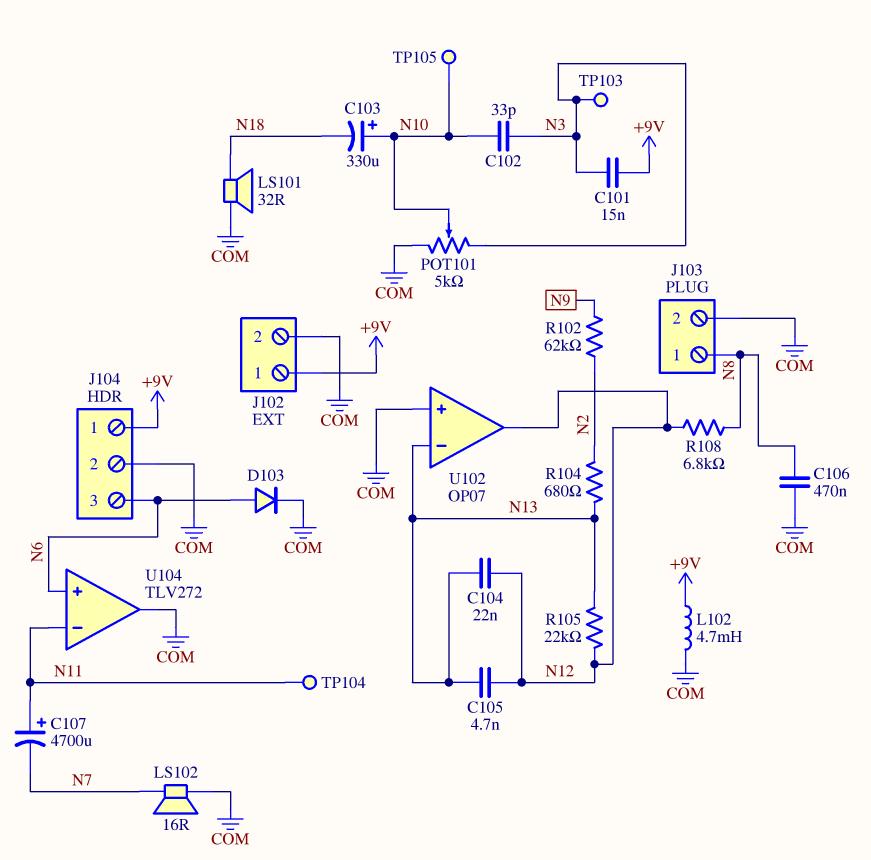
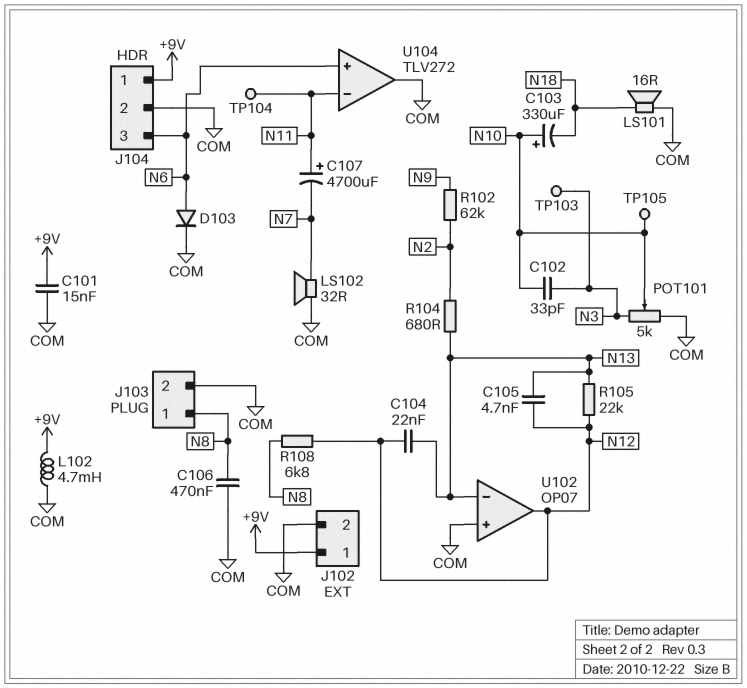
C101: 15nF (+9V, N3) -> 15nF (+9V, COM)
LS101: speaker 32R (COM, N18) -> speaker 16R (COM, N18)
LS102: speaker 16R (COM, N7) -> speaker 32R (COM, N7)

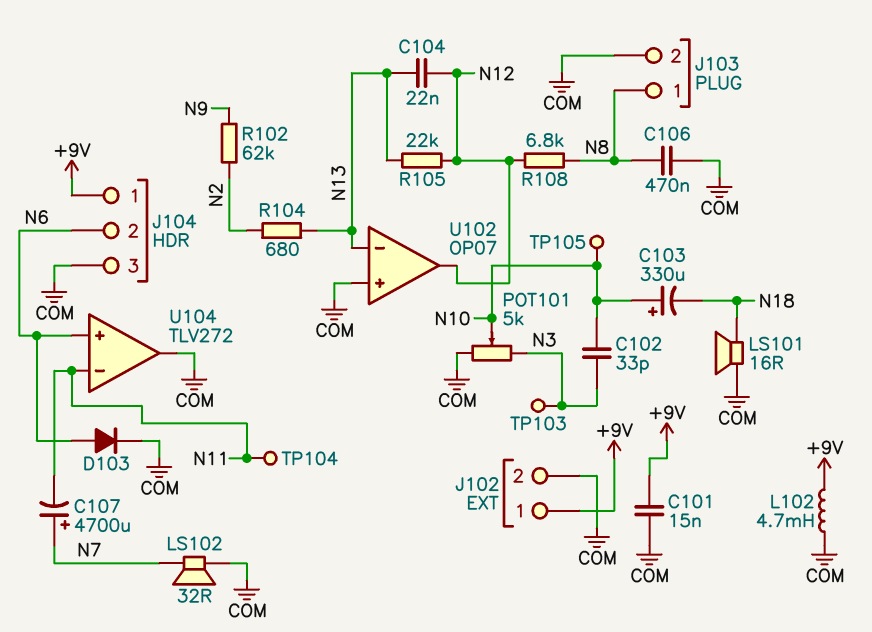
C105: 4.7nF (N12, N13) -> none
C107: 4700uF (plus N11, minus N7) -> 4700uF (plus N7, minus N11)
J104 pin 2: COM -> N6
J104 pin 3: N6 -> COM

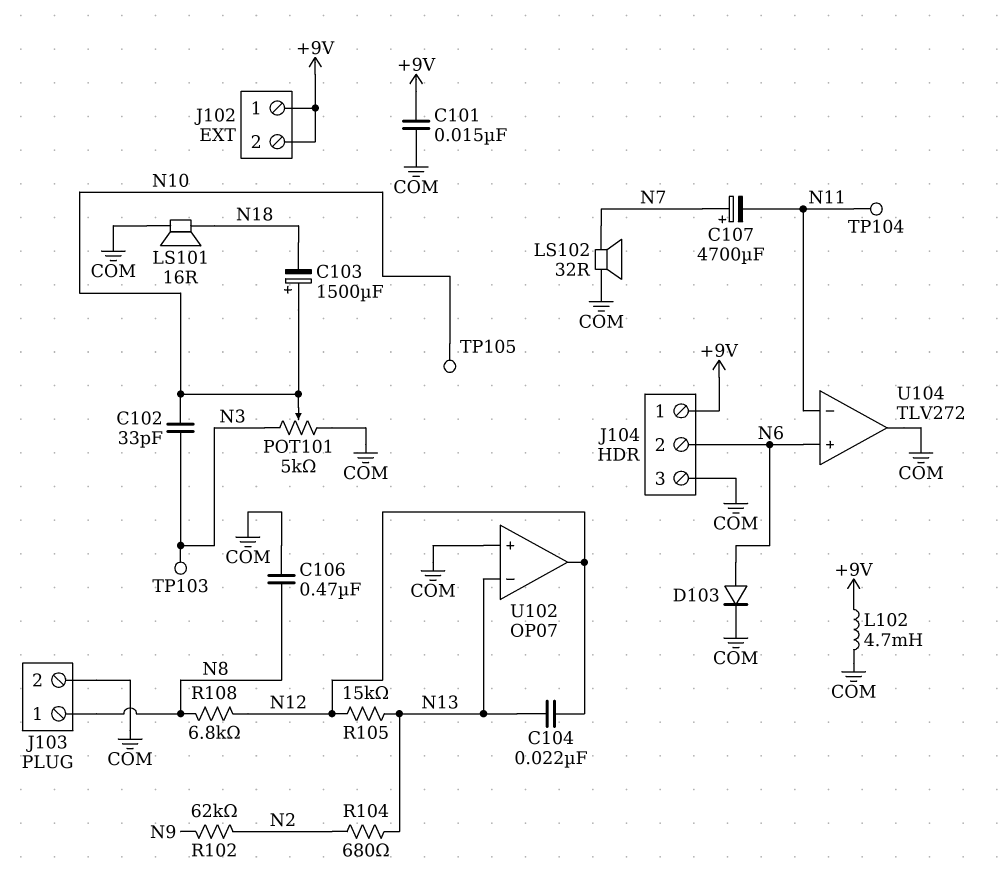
C103: 330uF (plus N10, minus N18) -> 1500uF (plus N10, minus N18)
J102 pin 2: COM -> +9V
R105: 22k (N12, N13) -> 15k (N12, N13)

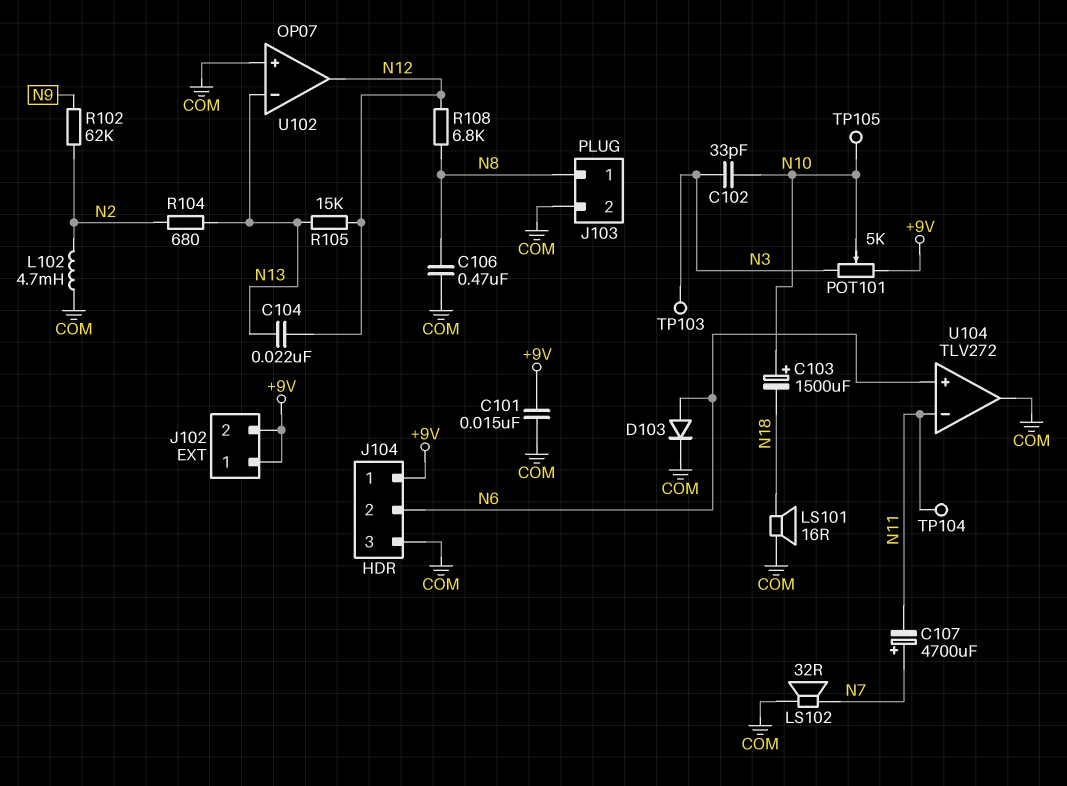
L102: 4.7mH (+9V, COM) -> 4.7mH (COM, N2)
POT101: 5k (COM, N3, wiper N10) -> 5k (+9V, N3, wiper N10)

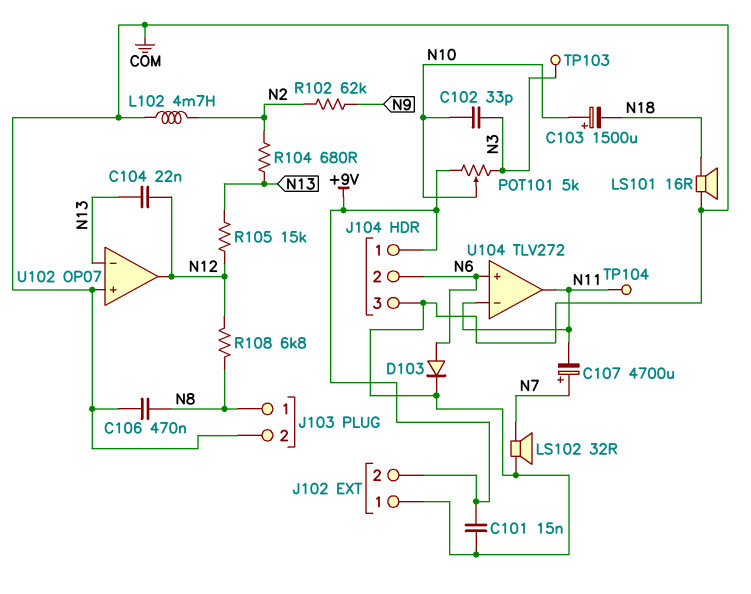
J102 pin 1: +9V -> COM
TP105: test point (N10) -> none
U104 pin out: COM -> N11

